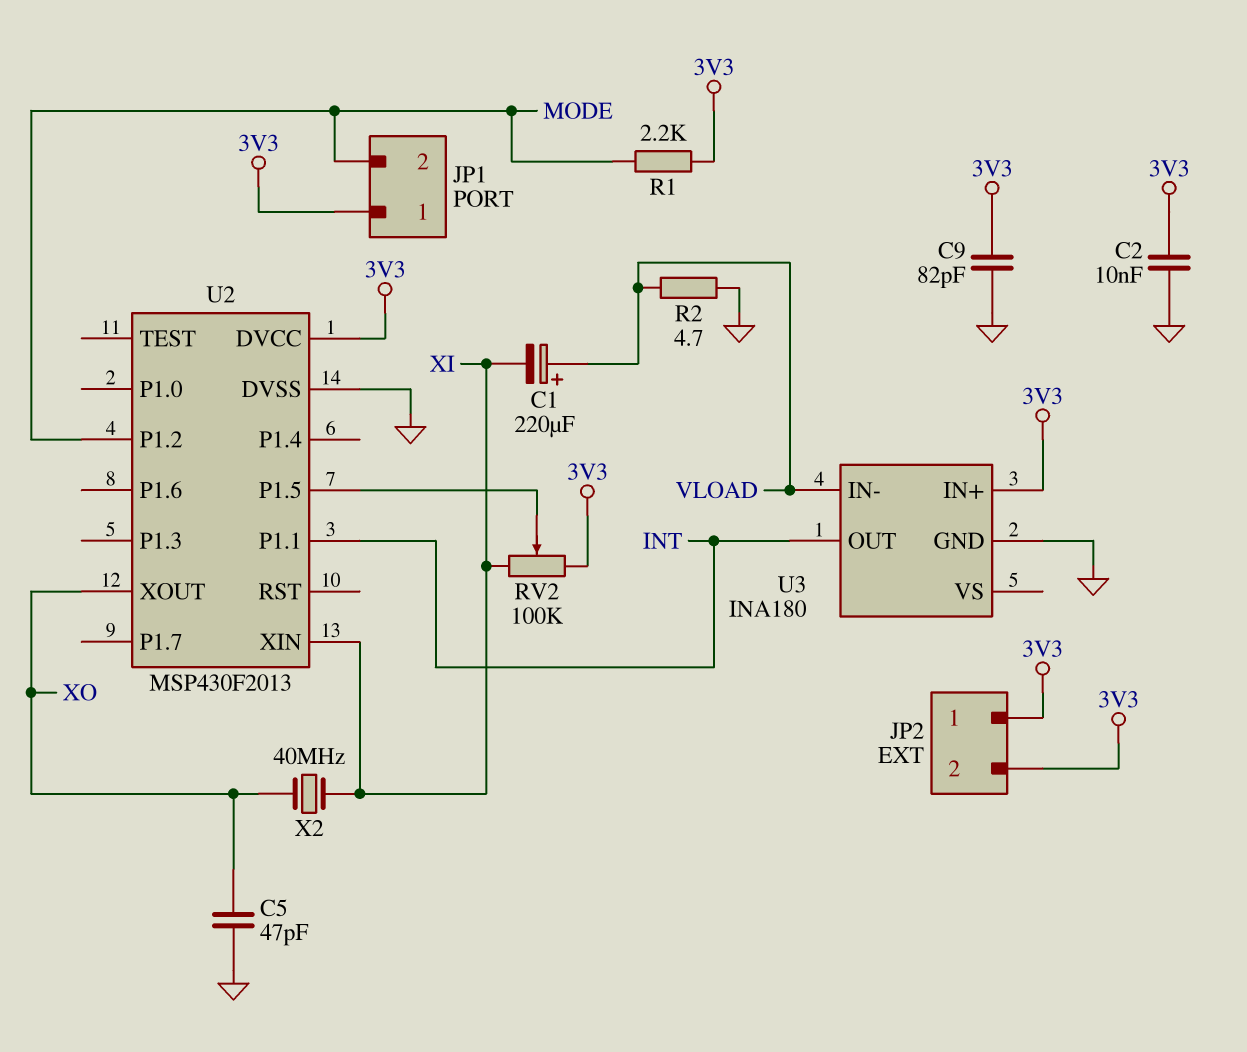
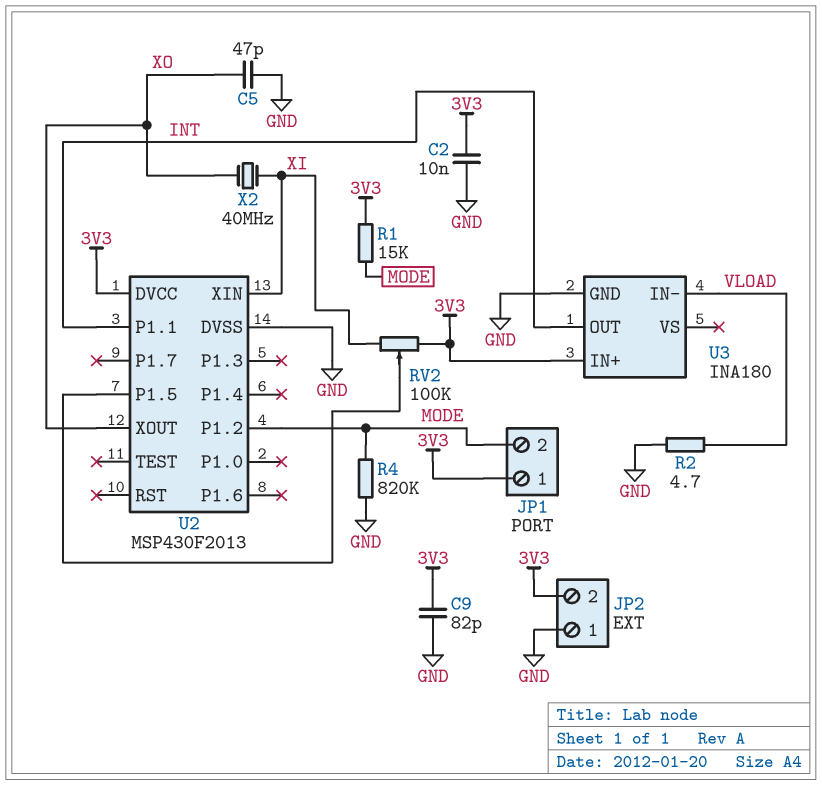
C1: 220uF (plus VLOAD, minus XI) -> none
JP2 pin 1: 3V3 -> GND
R1: 2.2k (3V3, MODE) -> 15k (3V3, MODE)
R4: none -> 820k (GND, MODE)

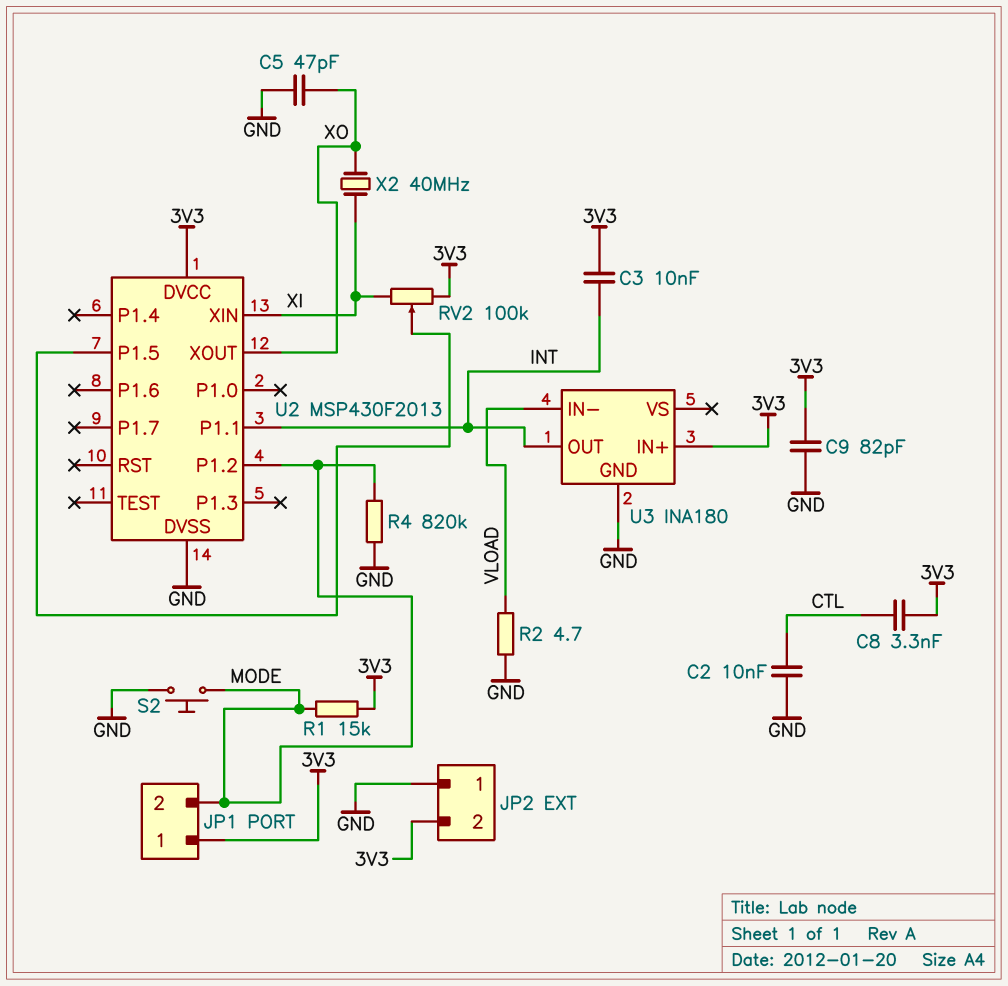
C2: 10nF (3V3, GND) -> 10nF (CTL, GND)
C3: none -> 10nF (3V3, INT)
C8: none -> 3.3nF (3V3, CTL)
S2: none -> button (GND, MODE)

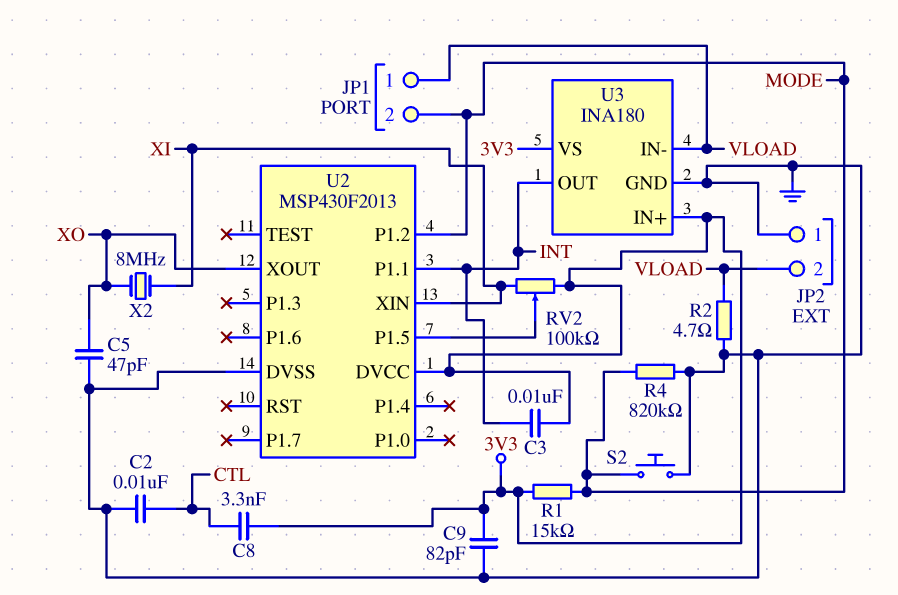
JP1 pin 1: 3V3 -> VLOAD
JP2 pin 2: 3V3 -> VLOAD
U3 pin VS: none -> 3V3
X2: 40MHz (XI, XO) -> 8MHz (XI, XO)

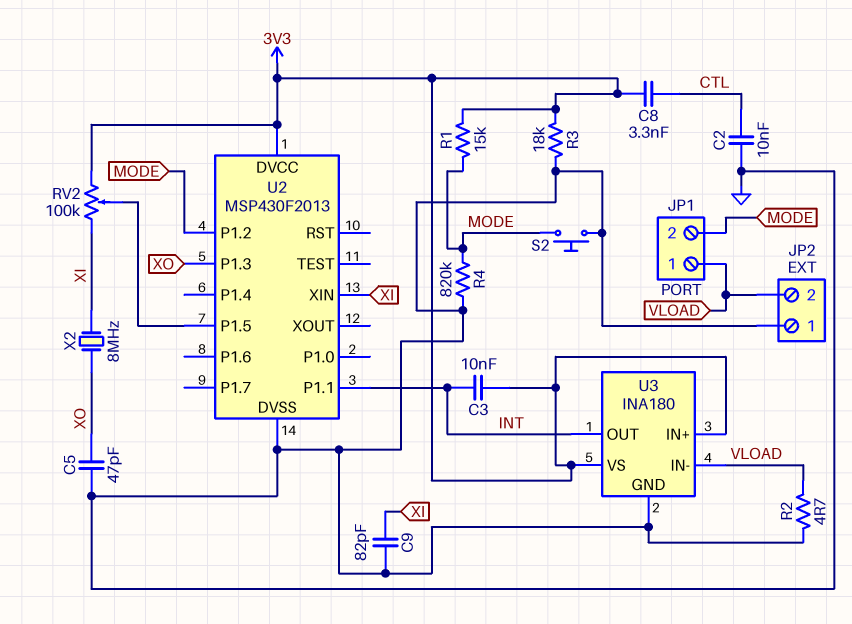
C9: 82pF (3V3, GND) -> 82pF (GND, XI)
R3: none -> 18k (3V3, GND)
U2 pin P1.3: none -> XO
U2 pin XOUT: XO -> none

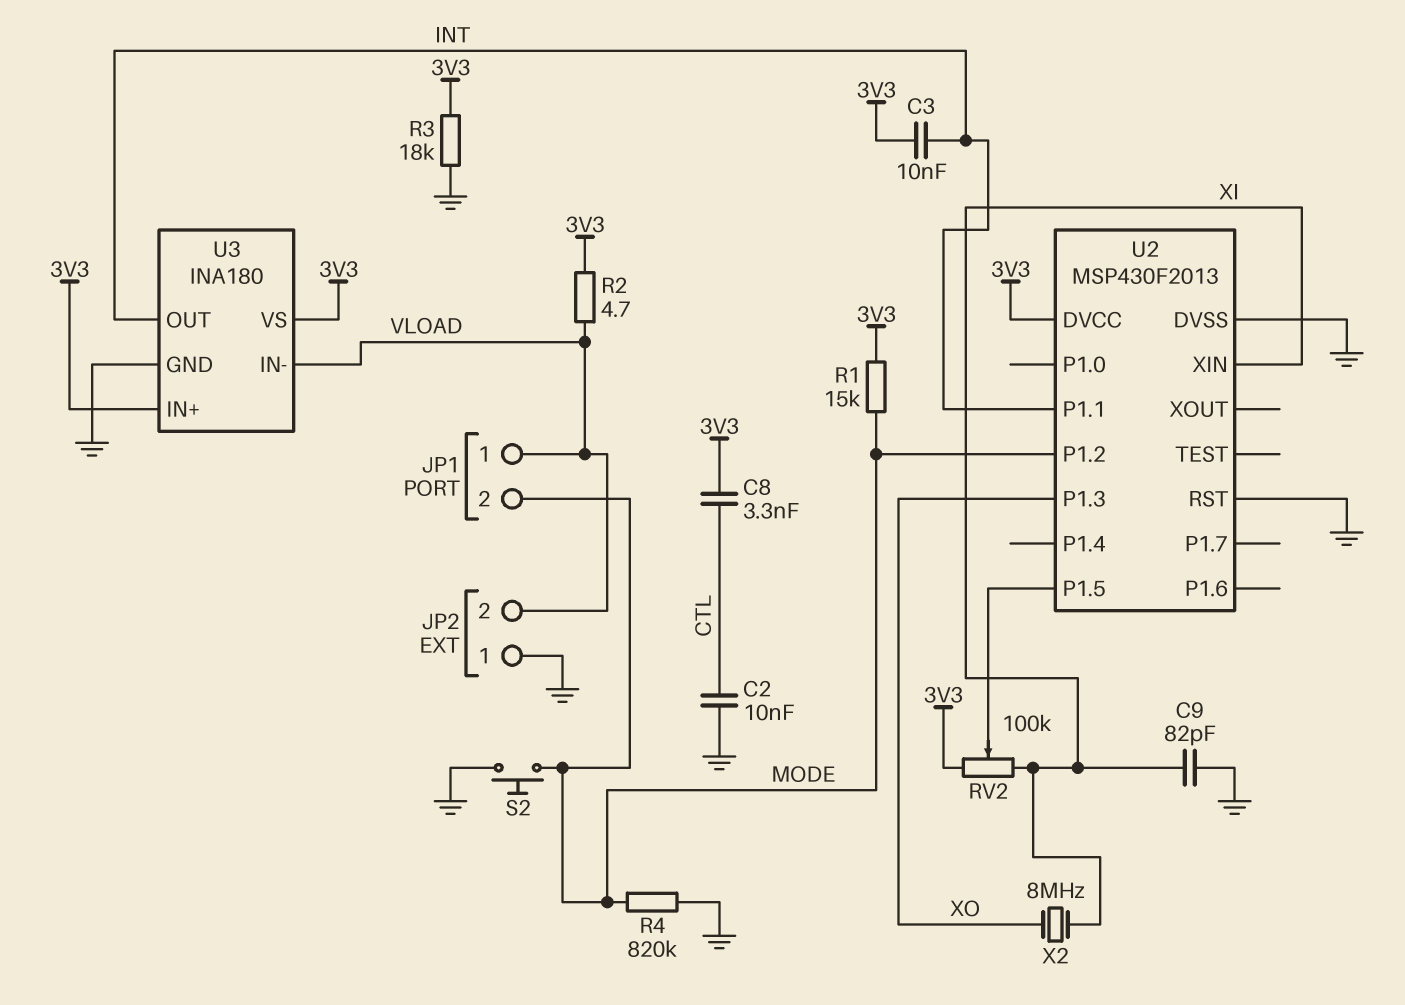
C5: 47pF (GND, XO) -> none
R2: 4.7 (GND, VLOAD) -> 4.7 (3V3, VLOAD)
U2 pin RST: none -> GND

